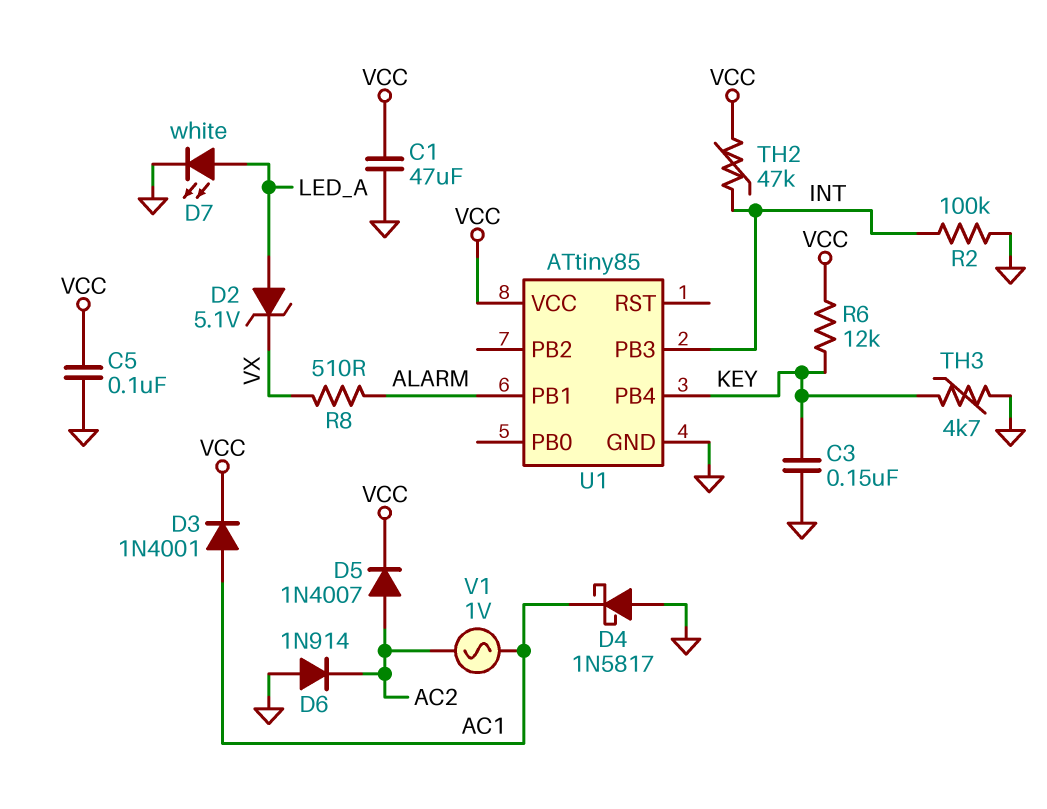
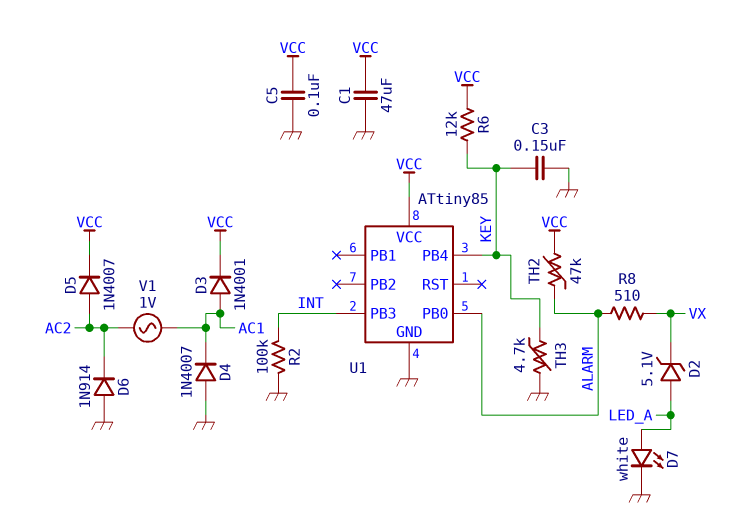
D4: schottky 1N5817 (A GND, K AC1) -> diode 1N4007 (A GND, K AC1)
TH2: 47k (INT, VCC) -> 47k (ALARM, VCC)
U1 pin PB0: none -> ALARM
U1 pin PB1: ALARM -> none

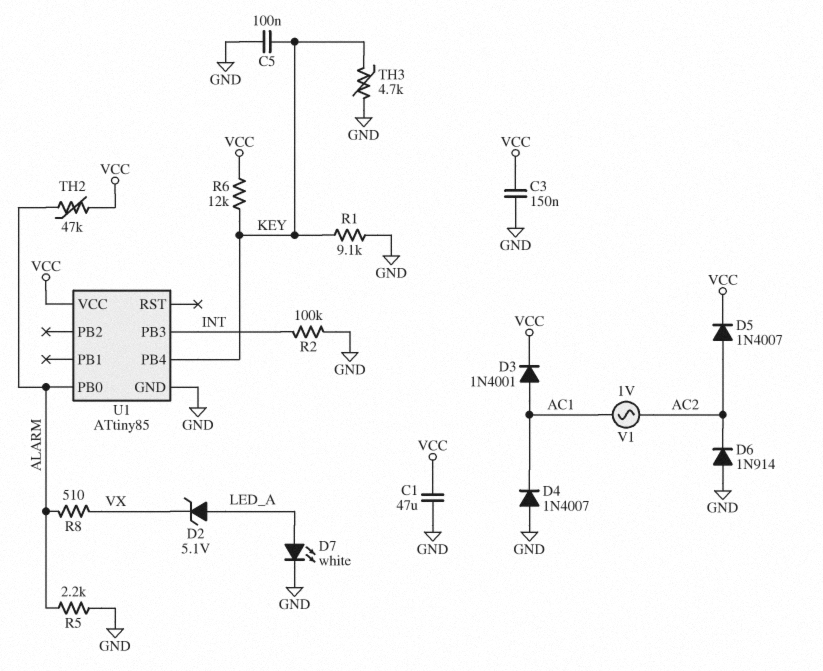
C3: 150nF (GND, KEY) -> 150nF (GND, VCC)
C5: 100nF (GND, VCC) -> 100nF (GND, KEY)
R1: none -> 9.1k (GND, KEY)
R5: none -> 2.2k (ALARM, GND)

